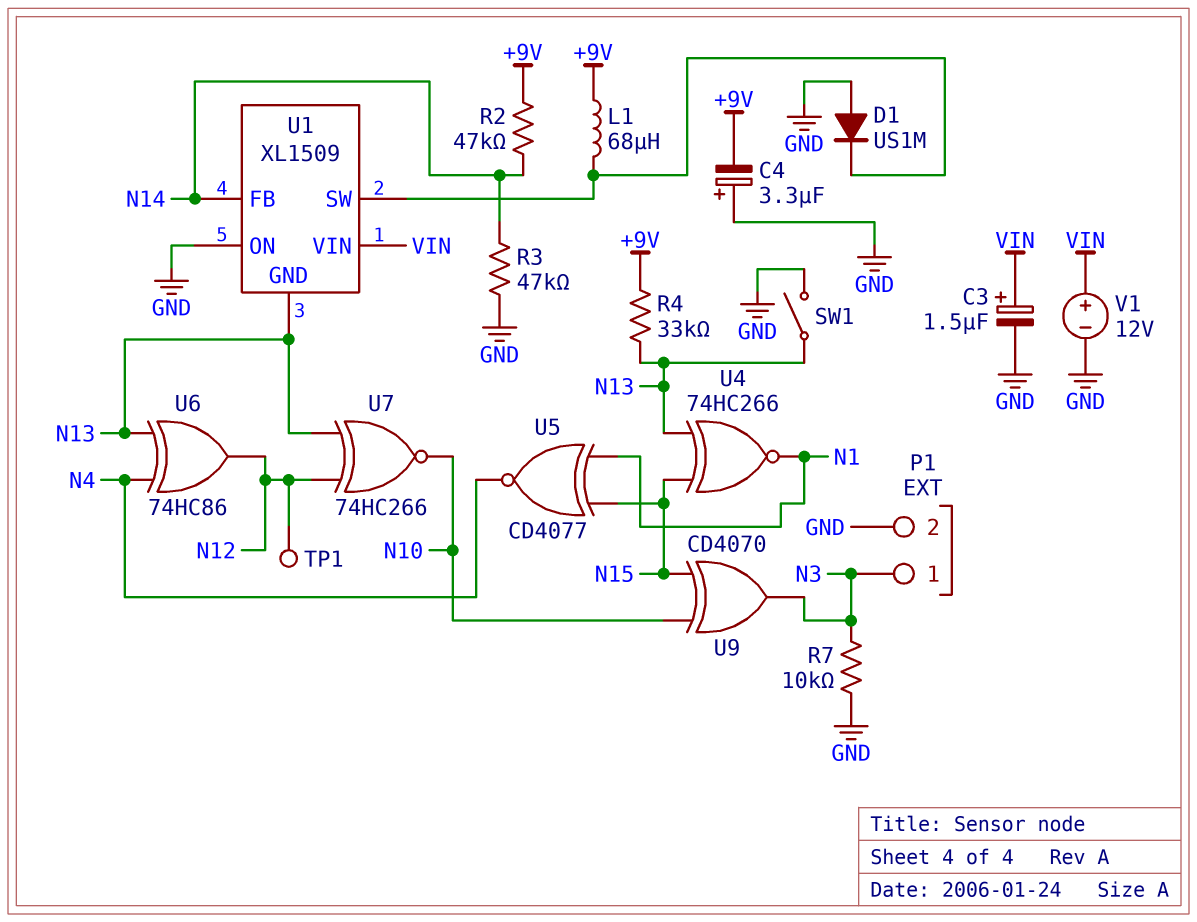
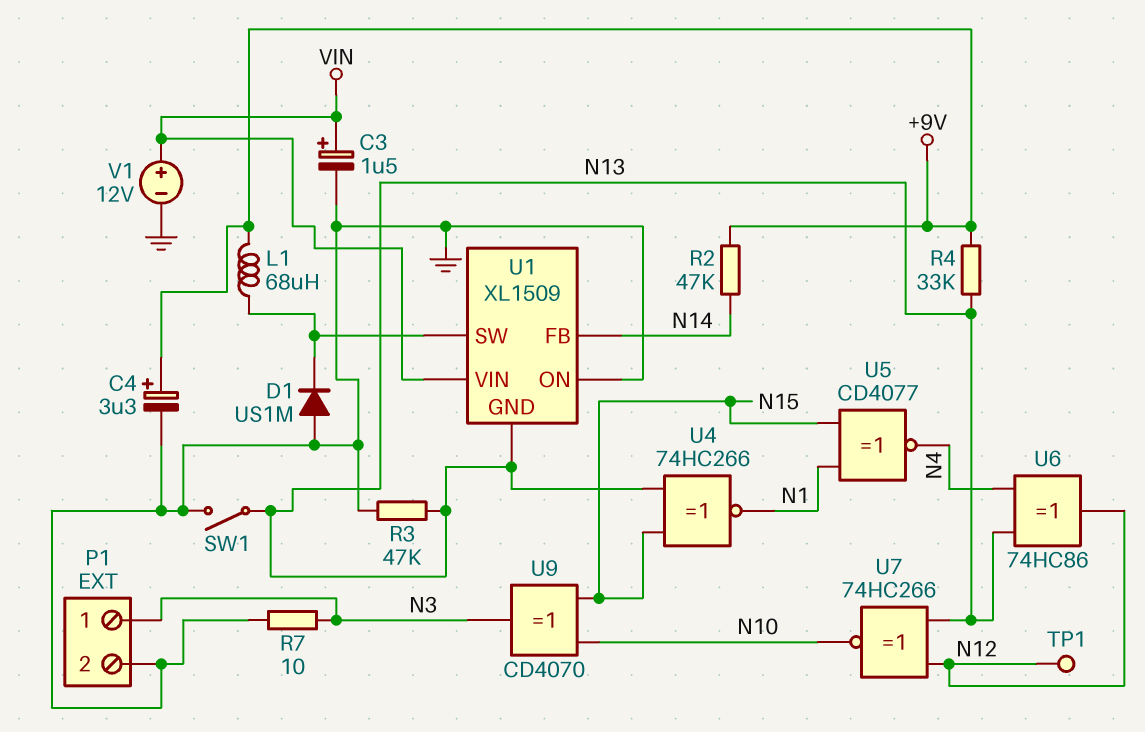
C4: 3.3uF (plus GND, minus +9V) -> 3.3uF (plus +9V, minus GND)
R3: 47k (GND, N14) -> 47k (GND, N13)
R7: 10k (GND, N3) -> 10 (GND, N3)

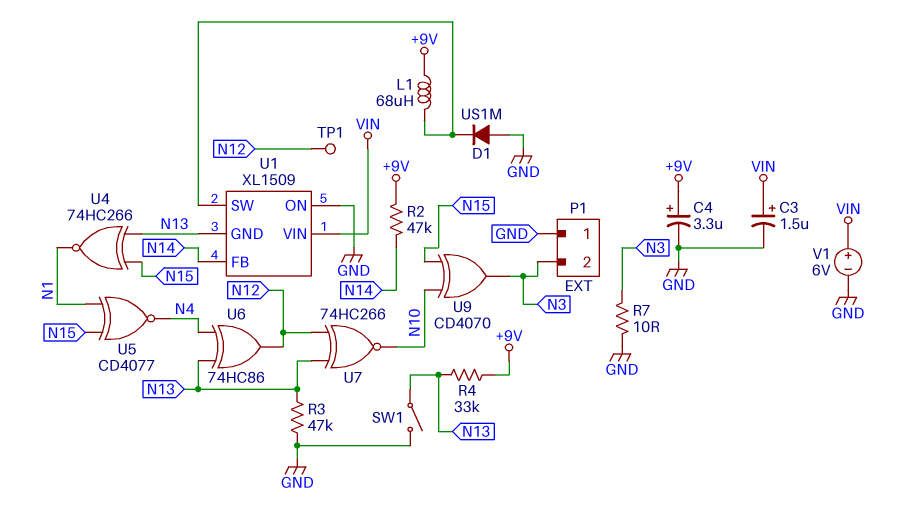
P1 pin 1: N3 -> GND
P1 pin 2: GND -> N3
V1: 12V (plus VIN, minus GND) -> 6V (plus VIN, minus GND)

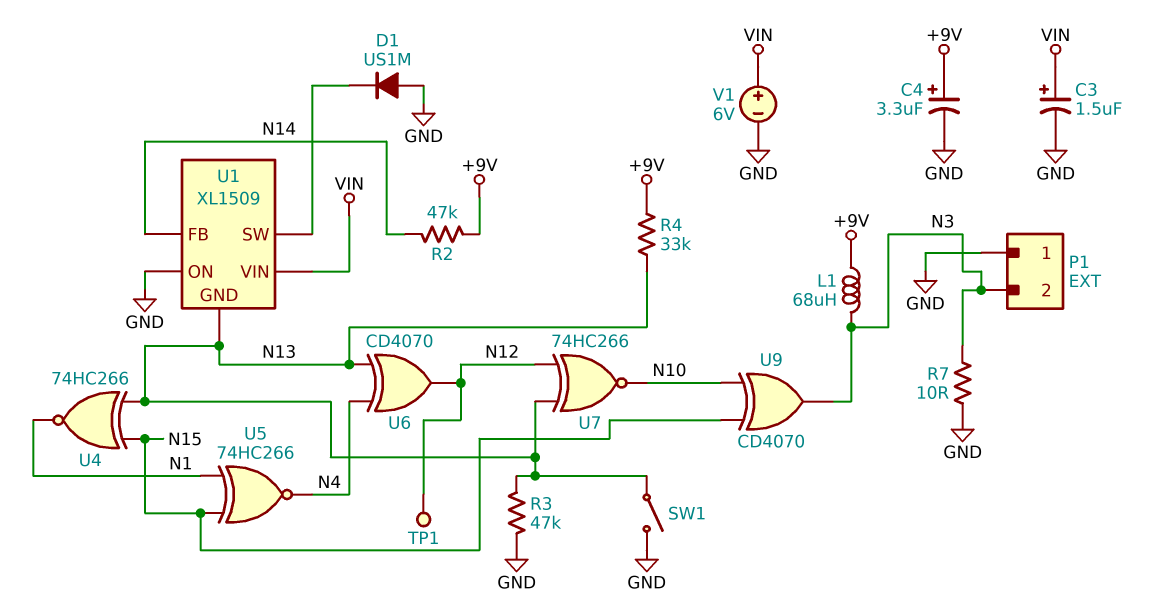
L1: 68uH (+9V, U1/SW) -> 68uH (+9V, N3)
U5: XNOR CD4077 (in N1, in N15, out N4) -> XNOR 74HC266 (in N1, in N15, out N4)
U6: XOR 74HC86 (in N4, in N13, out N12) -> XOR CD4070 (in N4, in N13, out N12)

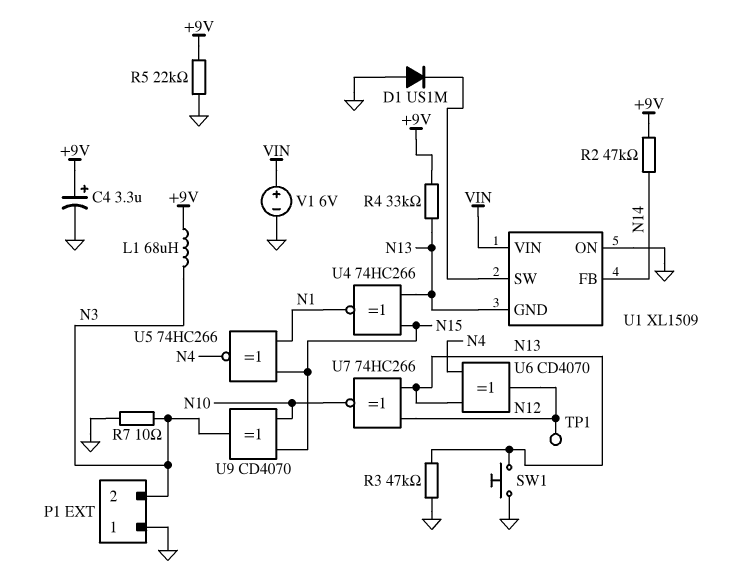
C3: 1.5uF (plus VIN, minus GND) -> none
R5: none -> 22k (+9V, GND)
SW1: switch (GND, N13) -> button (GND, N13)

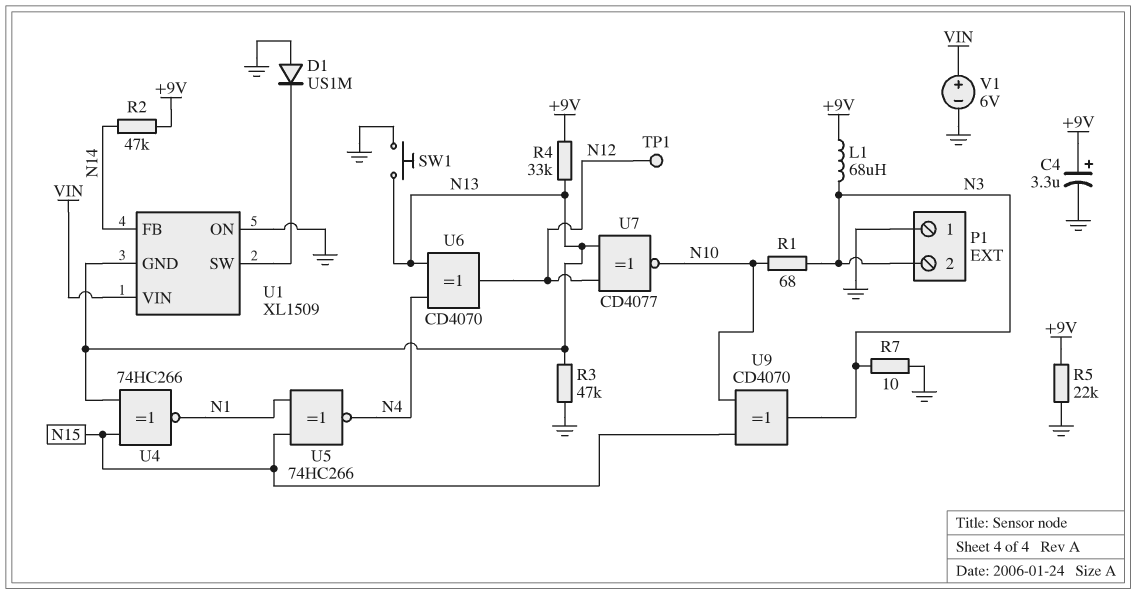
R1: none -> 68 (N3, N10)
U7: XNOR 74HC266 (in N12, in N13, out N10) -> XNOR CD4077 (in N12, in N13, out N10)

